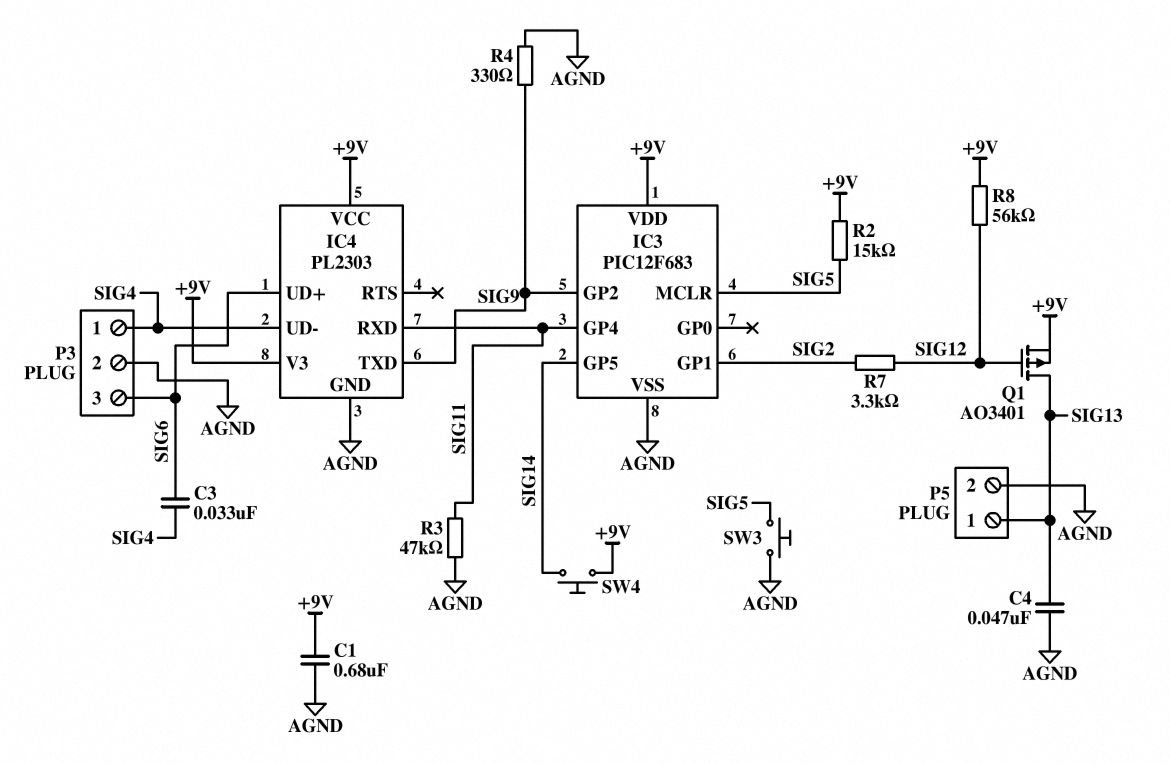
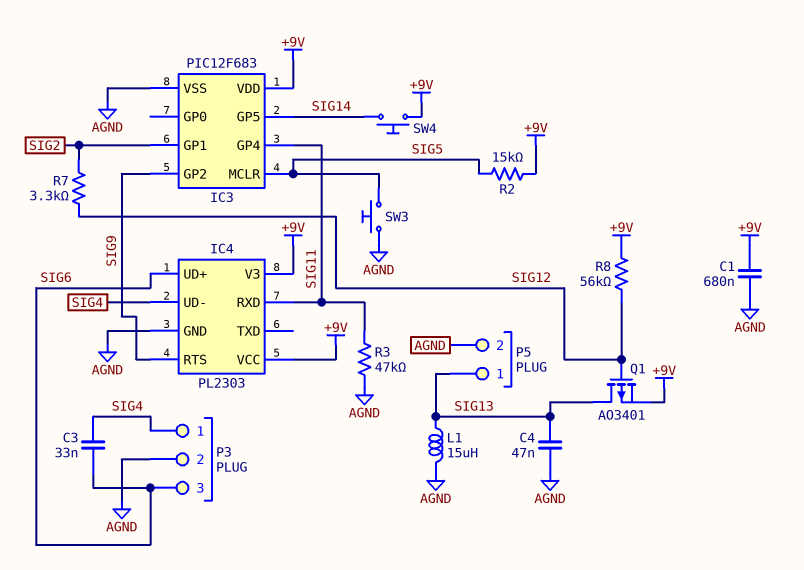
IC4 pin RTS: none -> SIG9
IC4 pin TXD: SIG9 -> none
L1: none -> 15uH (AGND, SIG13)
R4: 330 (AGND, SIG9) -> none

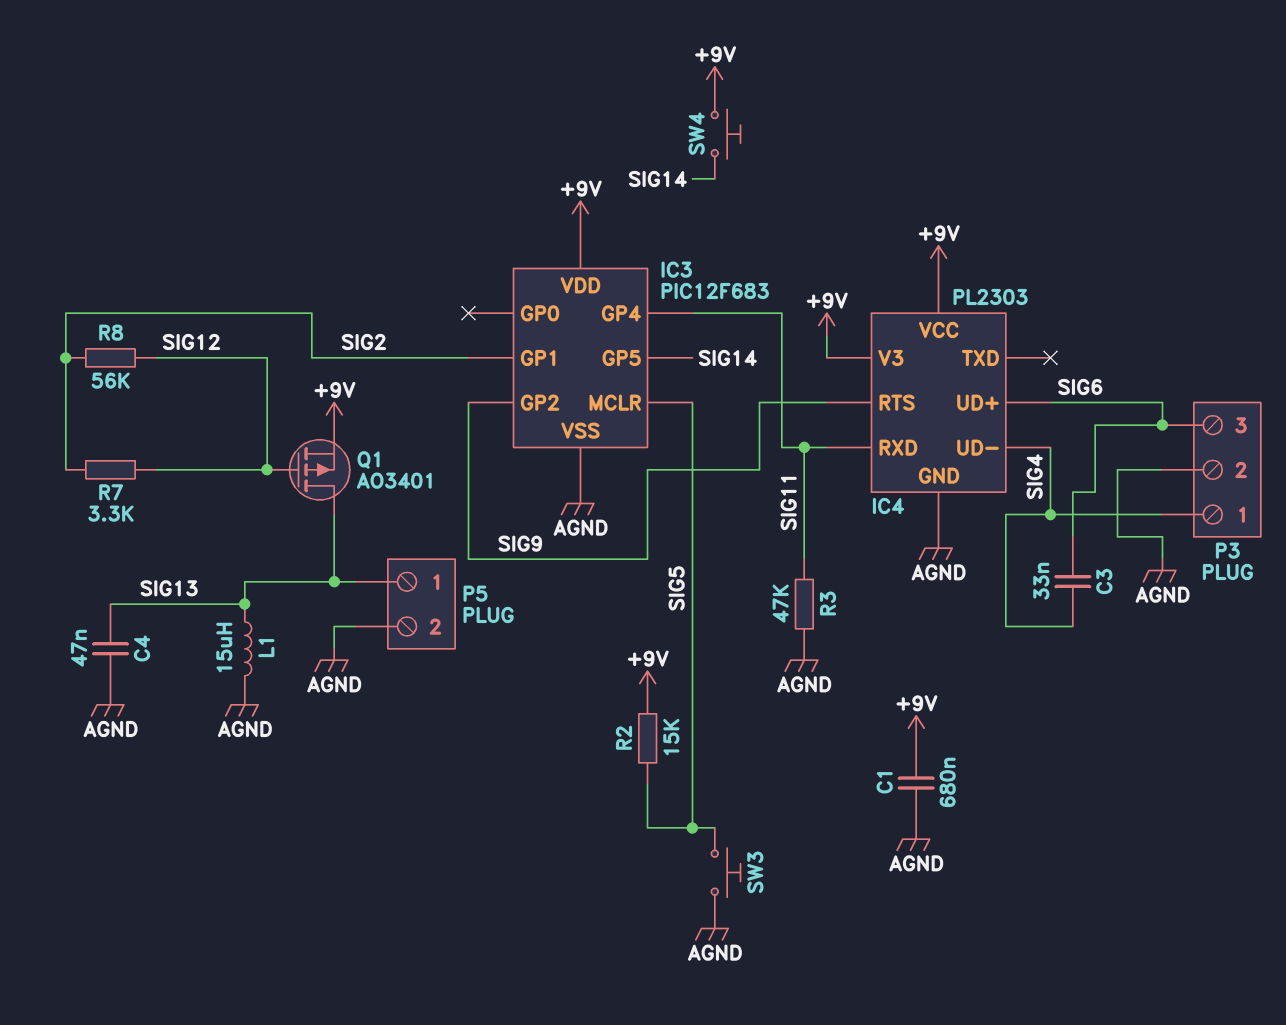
R8: 56k (+9V, SIG12) -> 56k (SIG2, SIG12)

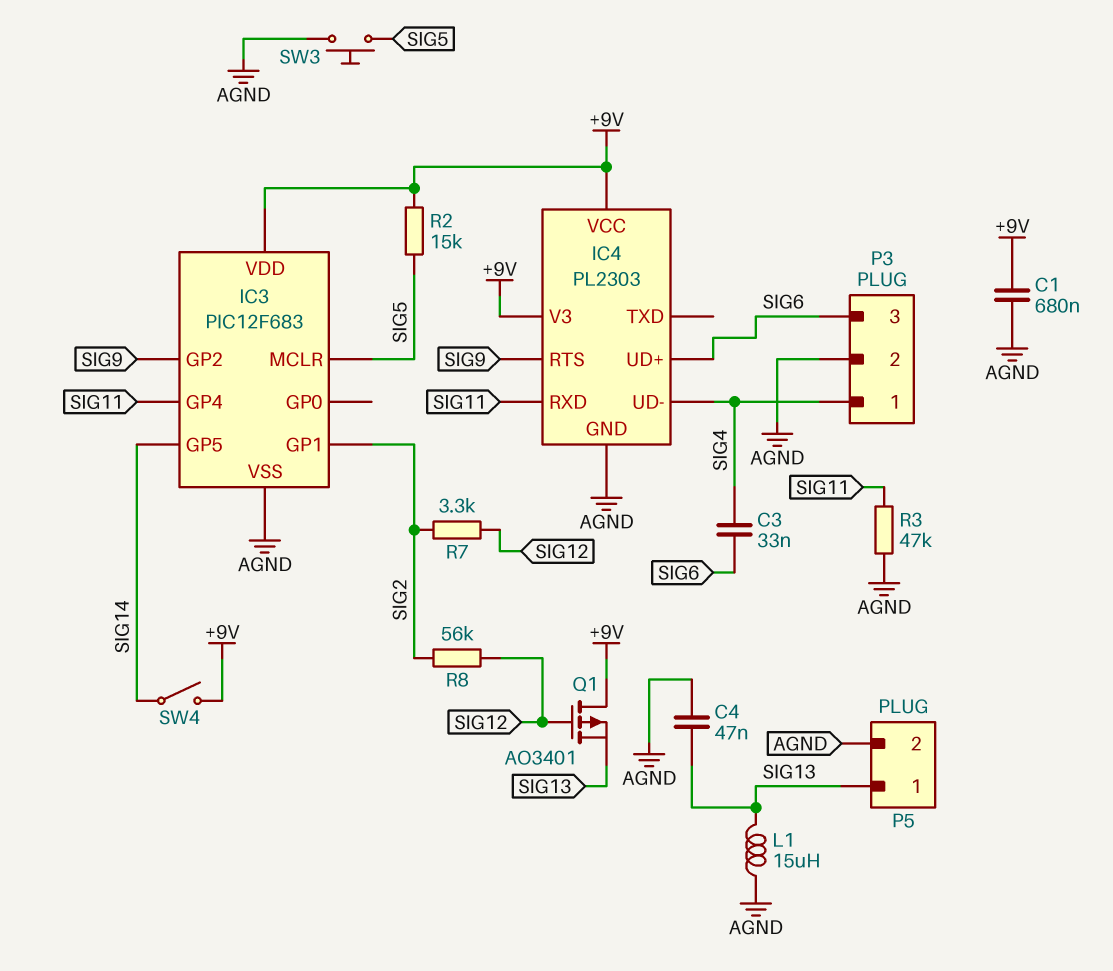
Q1: PMOS AO3401 (G SIG12, D SIG13, S +9V) -> PMOS AO3401 (G SIG12, D +9V, S SIG13)
SW4: button (+9V, SIG14) -> switch (+9V, SIG14)

